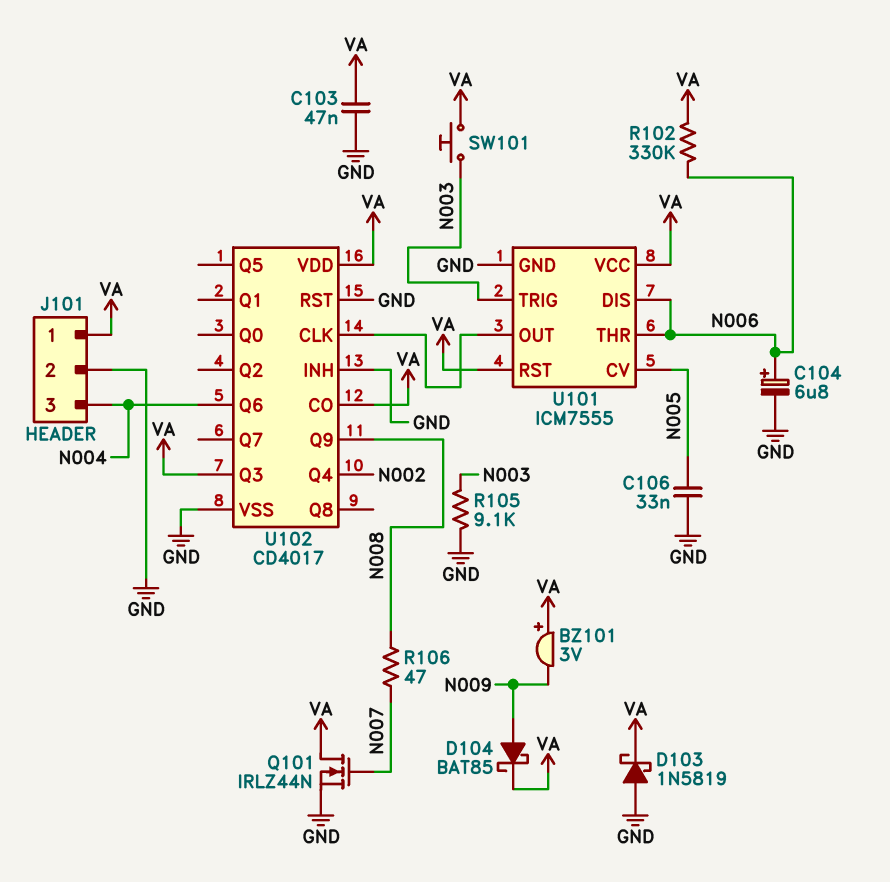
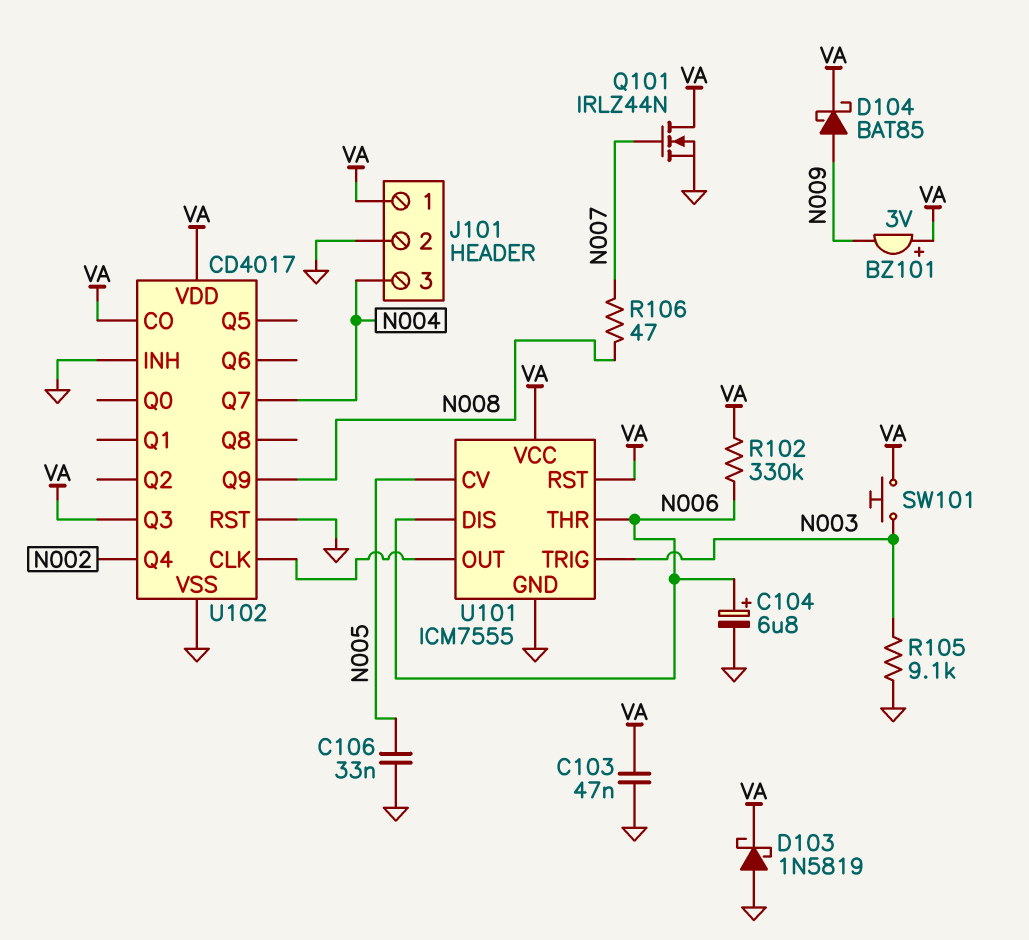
U102 pin Q6: N004 -> none
U102 pin Q7: none -> N004

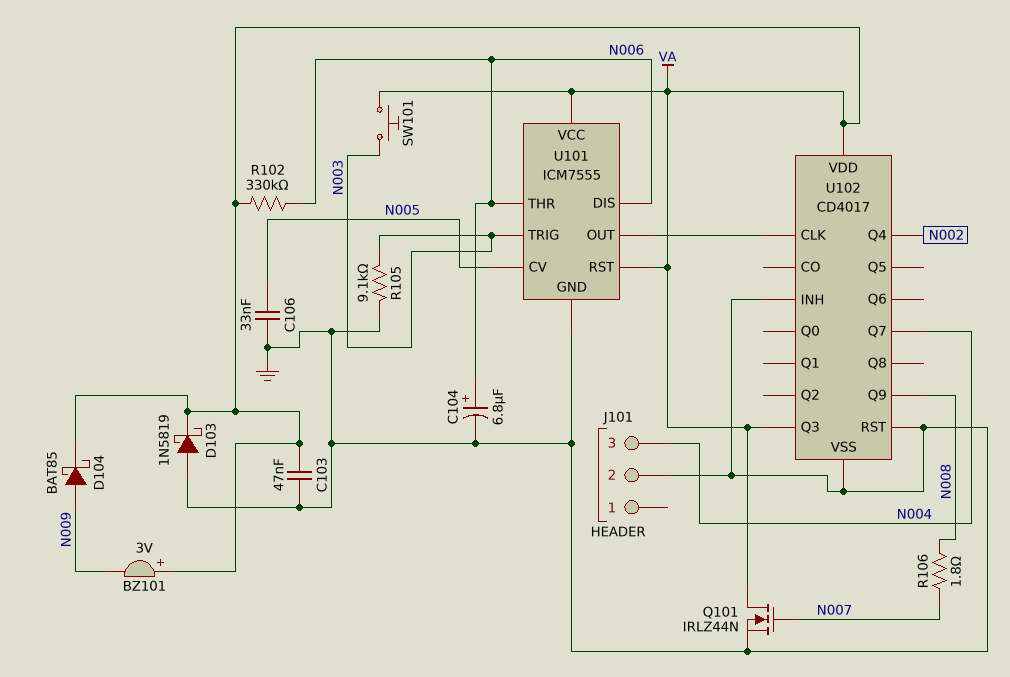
J101 pin 1: VA -> none
R106: 47 (N007, N008) -> 1.8 (N007, N008)
U102 pin CO: VA -> none

